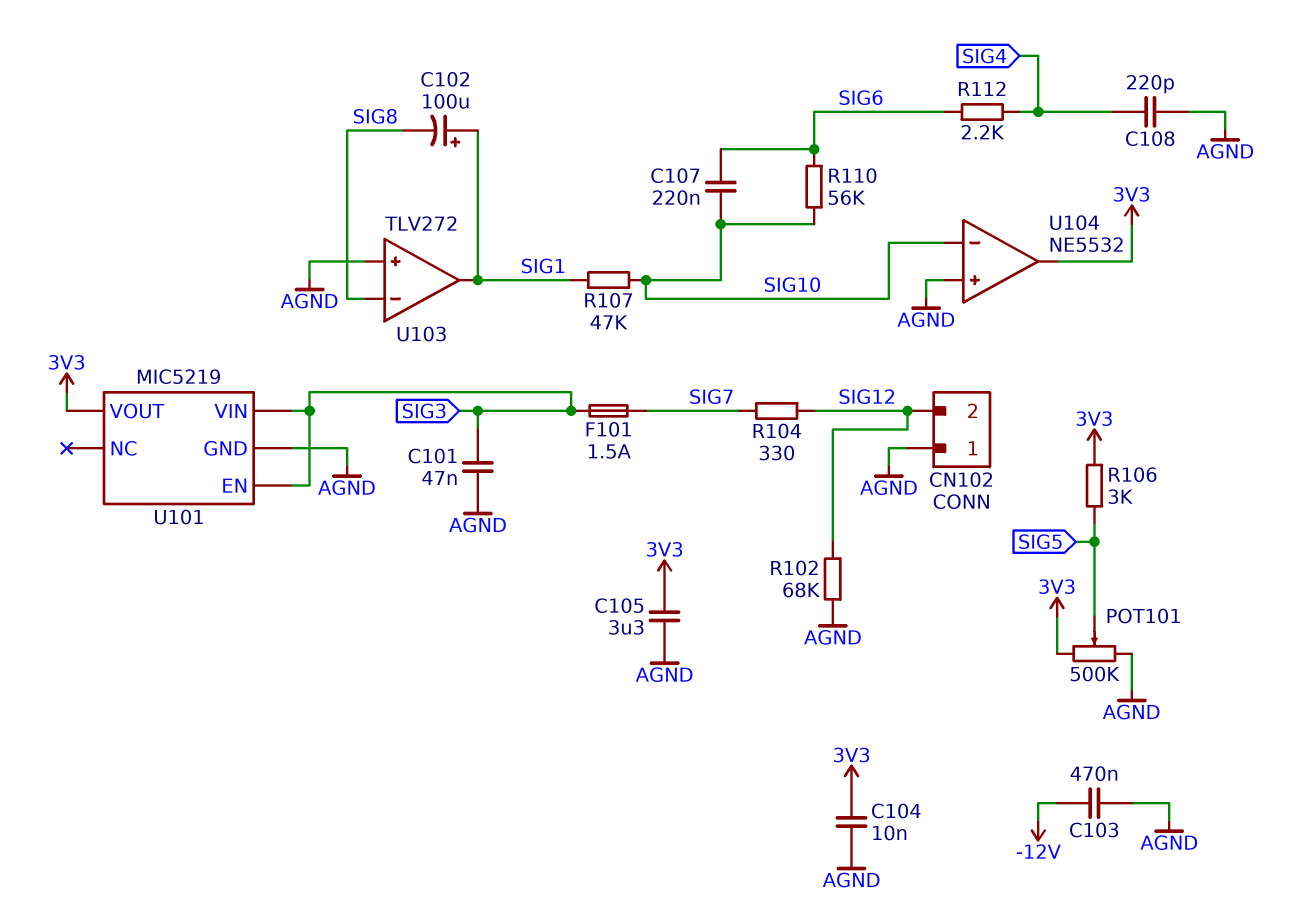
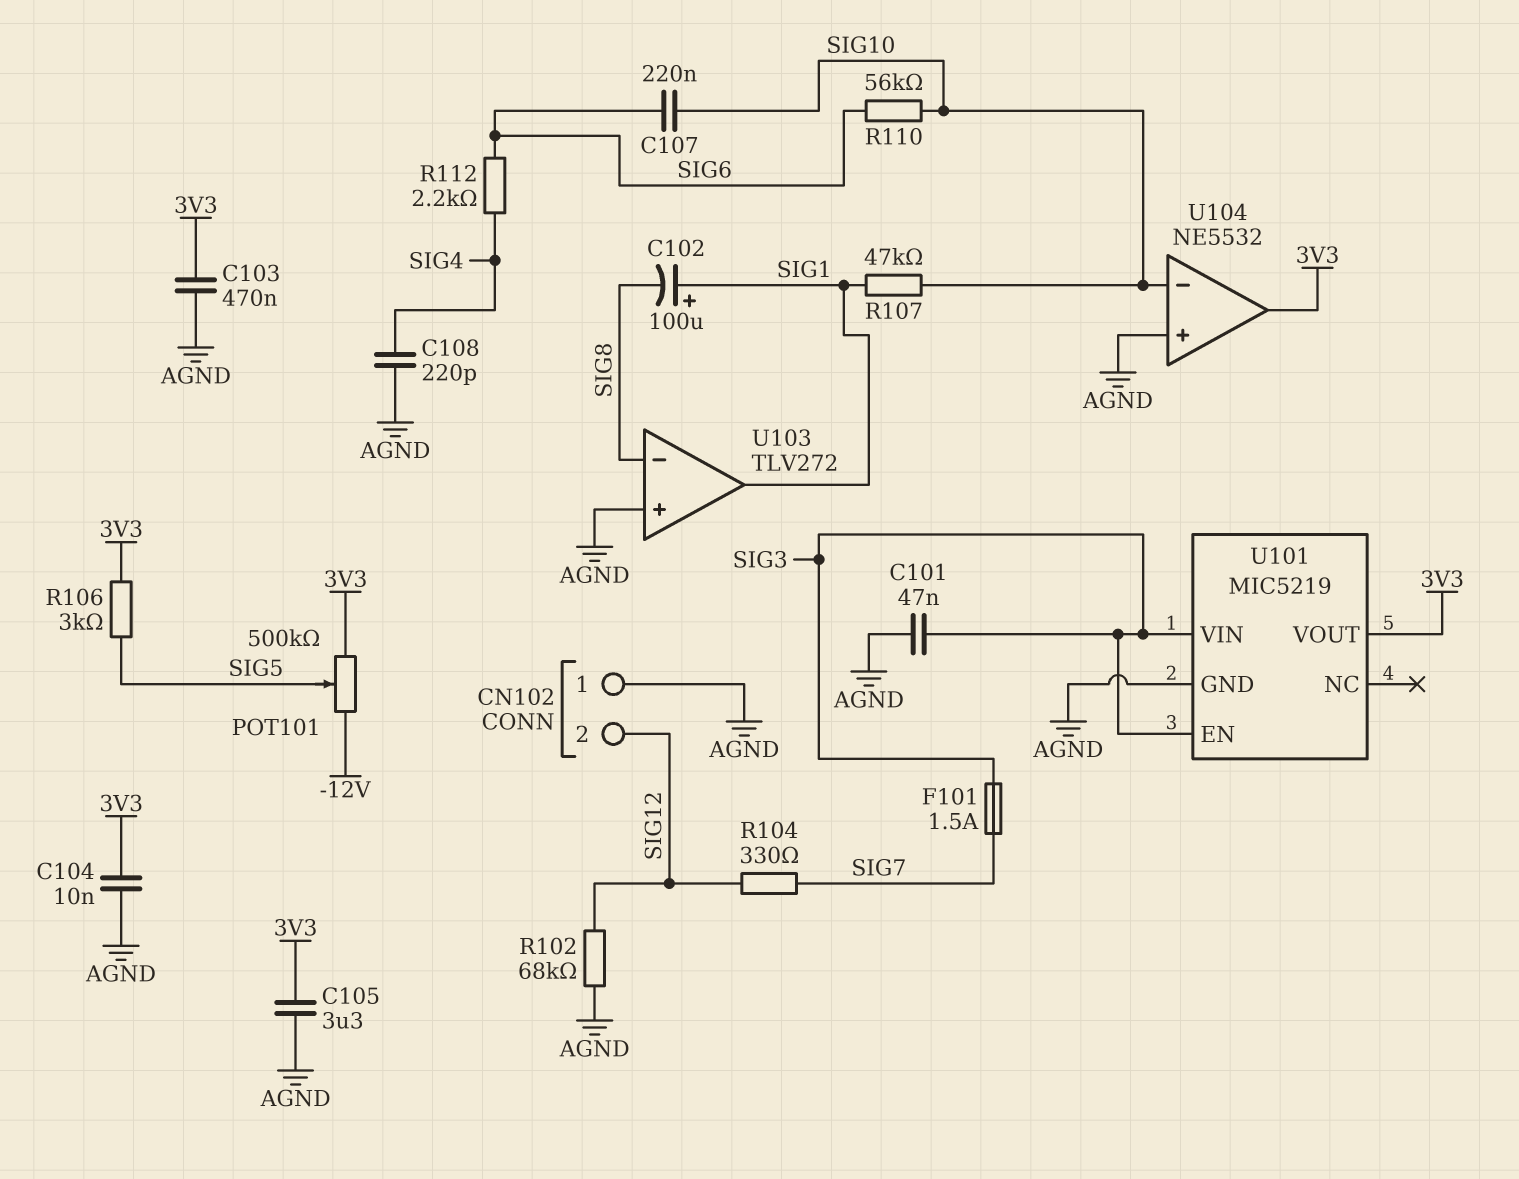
C103: 470nF (-12V, AGND) -> 470nF (3V3, AGND)
POT101: 500k (3V3, AGND, wiper SIG5) -> 500k (-12V, 3V3, wiper SIG5)

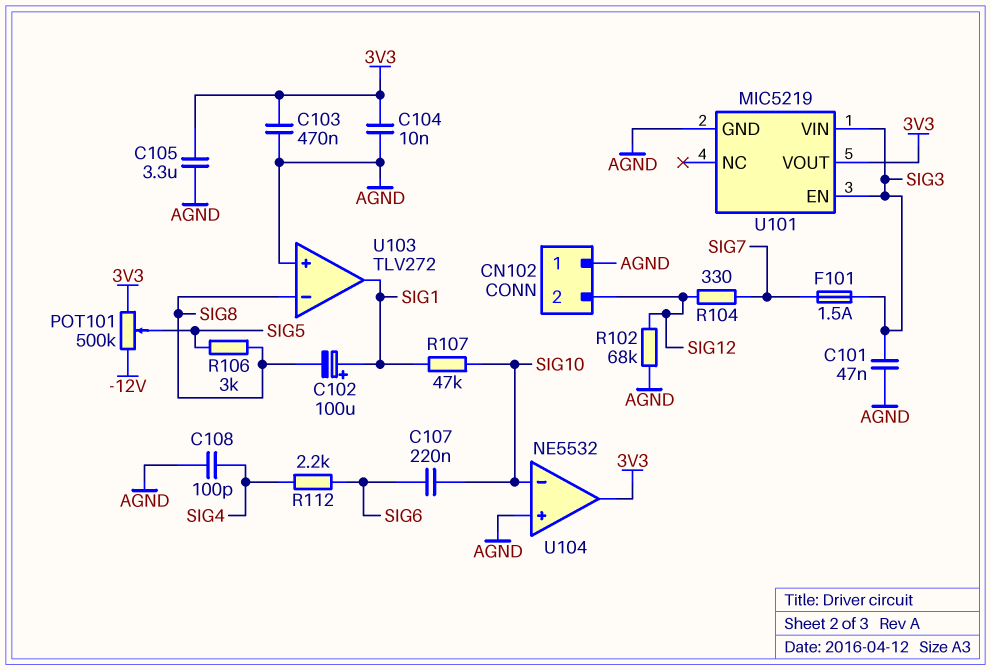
C108: 220pF (AGND, SIG4) -> 100pF (AGND, SIG4)
R106: 3k (3V3, SIG5) -> 3k (SIG5, SIG8)
R110: 56k (SIG6, SIG10) -> none

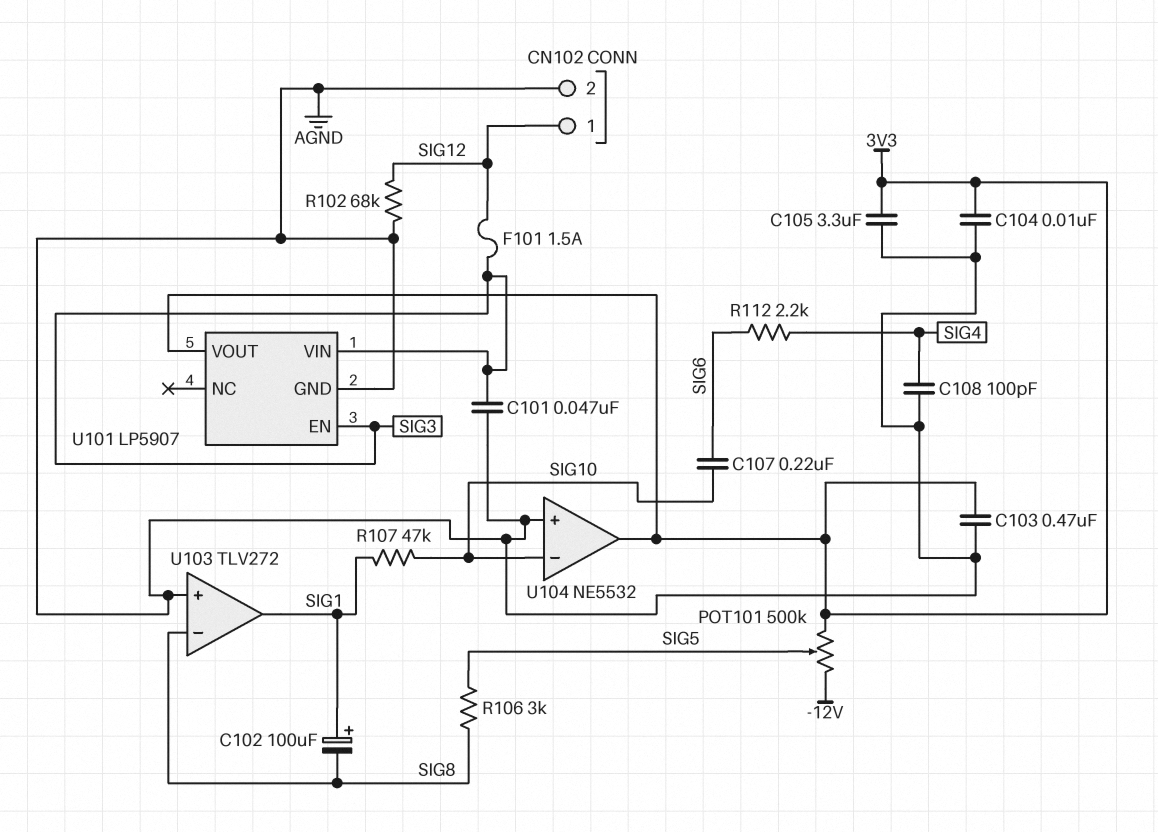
CN102 pin 1: AGND -> SIG12
CN102 pin 2: SIG12 -> AGND
F101: 1.5A (SIG3, SIG7) -> 1.5A (SIG3, SIG12)
R104: 330 (SIG7, SIG12) -> none
U101: MIC5219 -> LP5907

